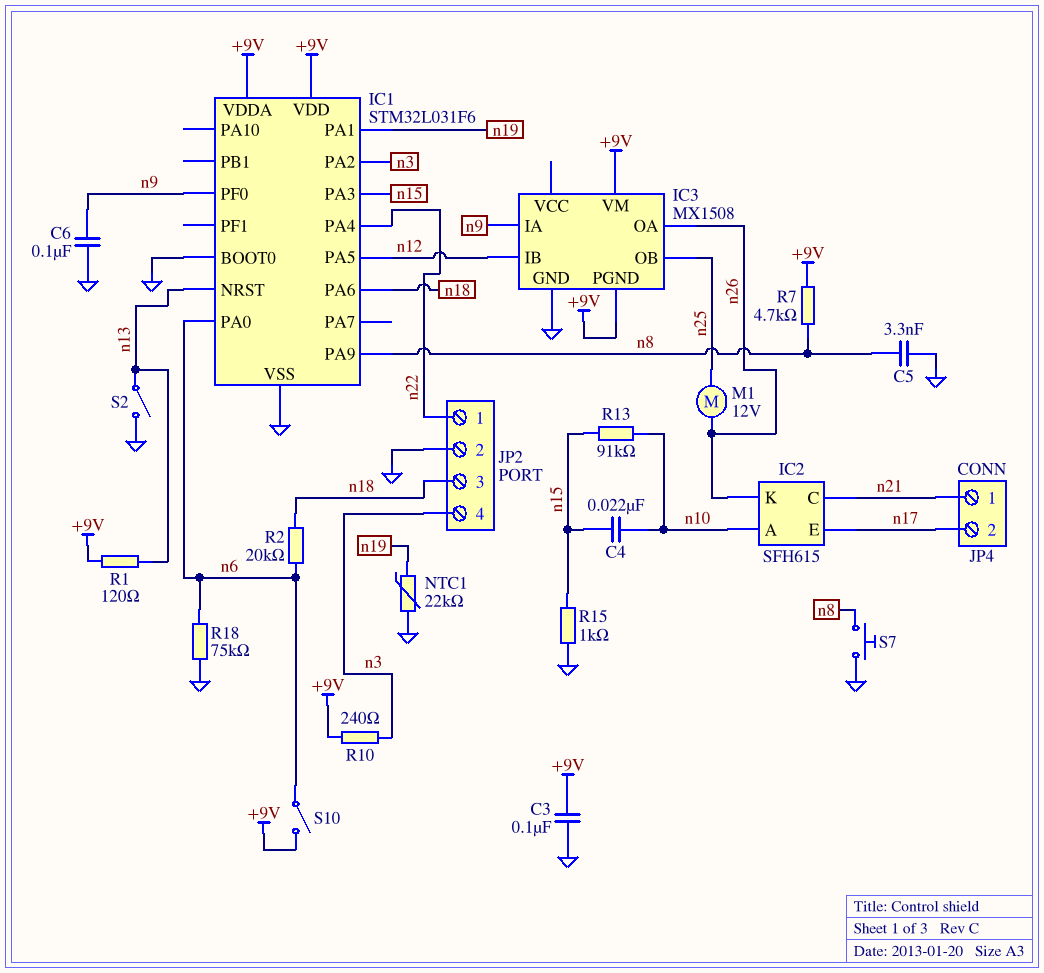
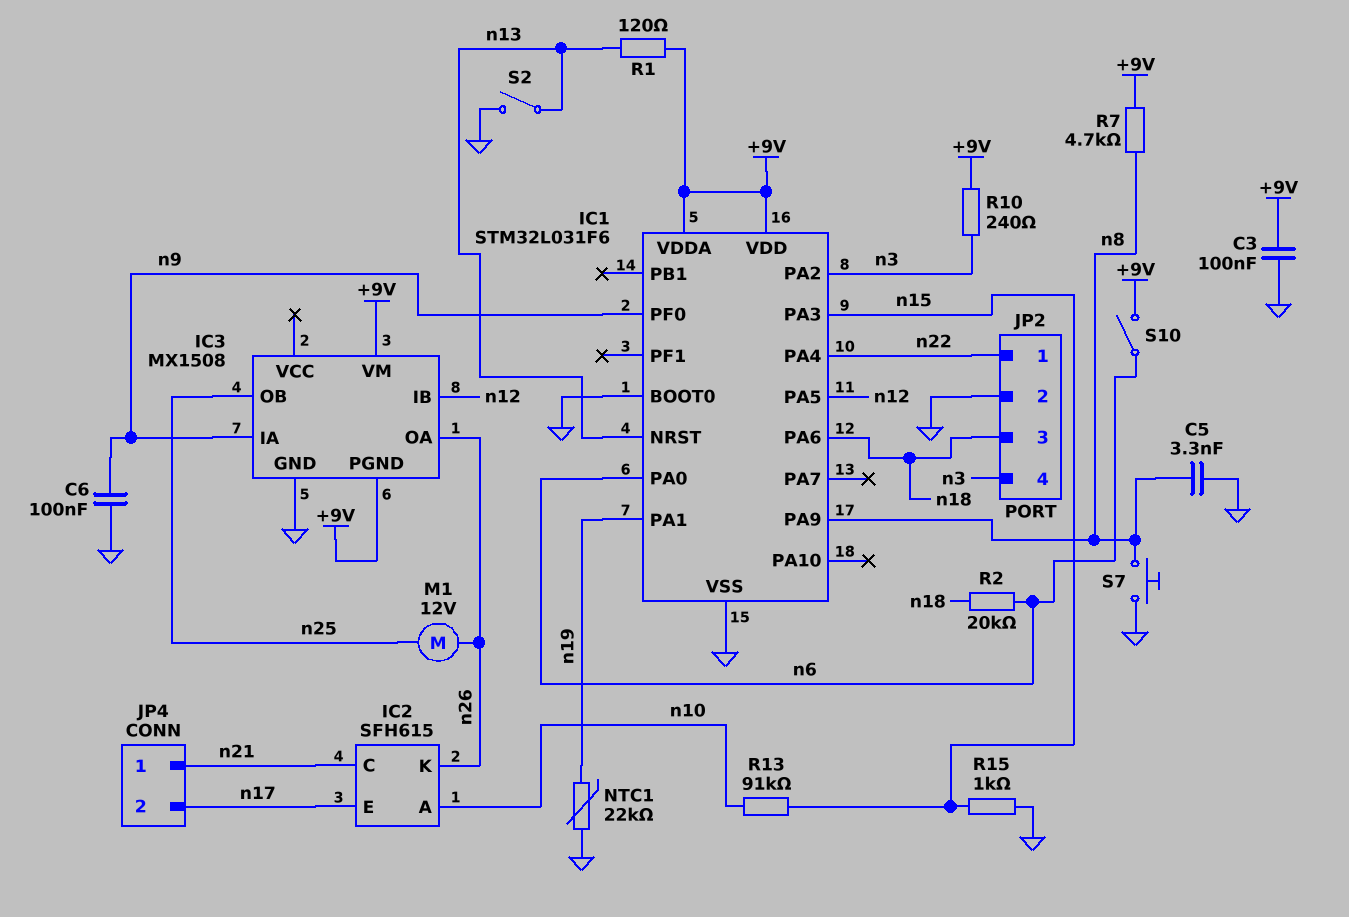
C4: 22nF (n10, n15) -> none
R18: 75k (GND, n6) -> none

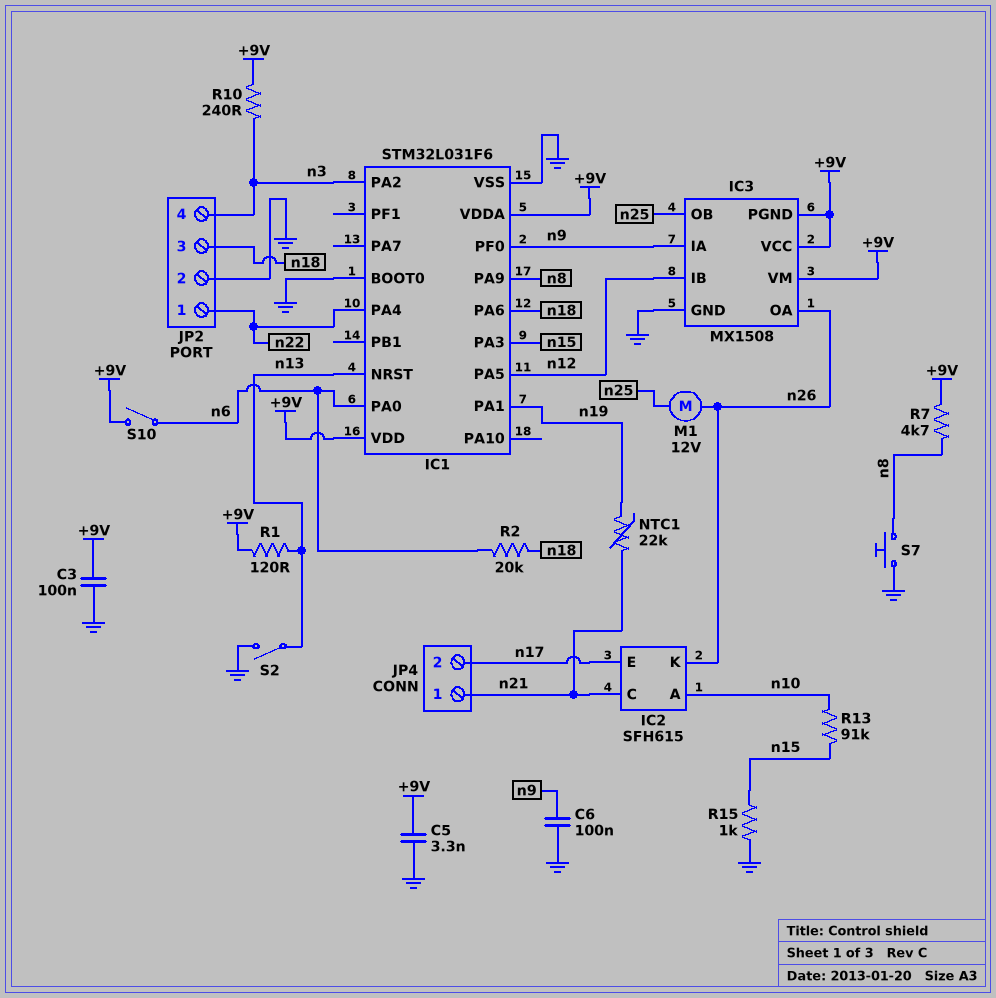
C5: 3.3nF (GND, n8) -> 3.3nF (+9V, GND)
IC3 pin VCC: none -> +9V
NTC1: 22k (GND, n19) -> 22k (n19, n21)

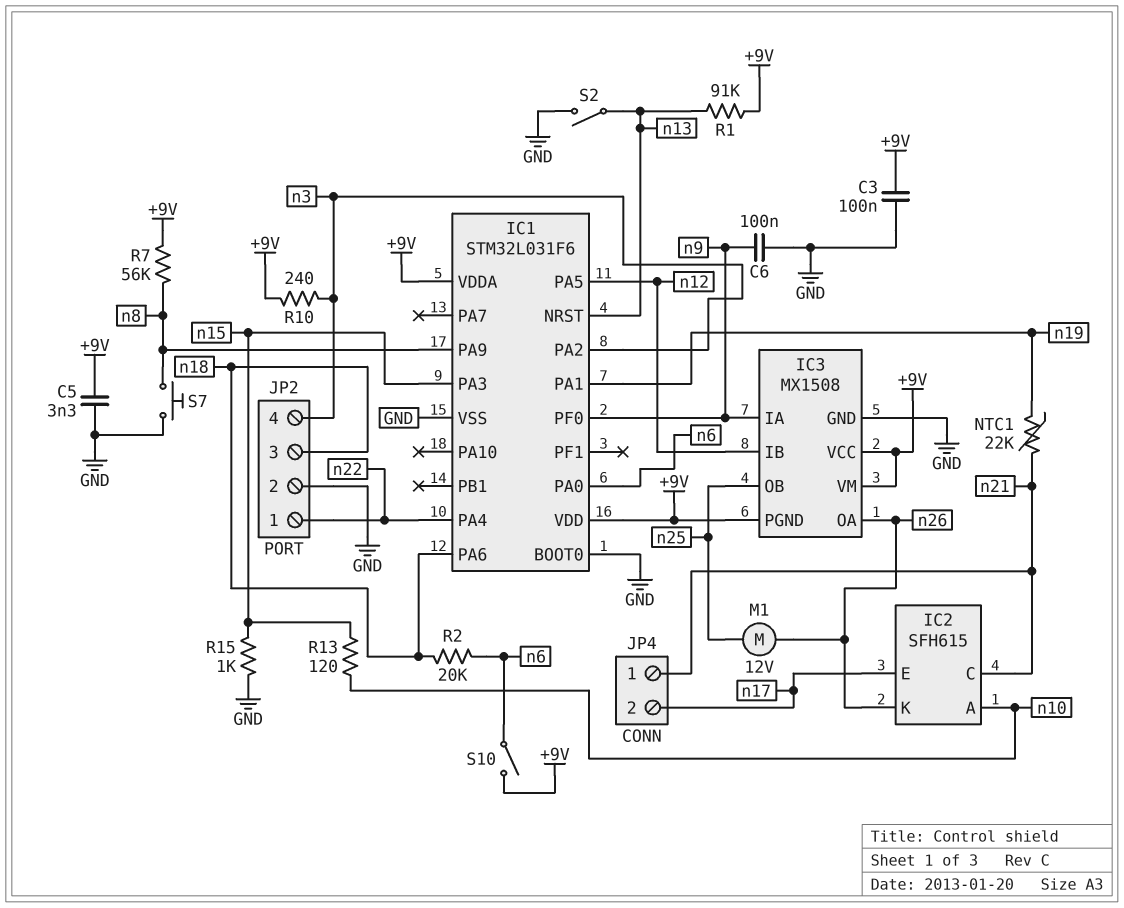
R1: 120 (+9V, n13) -> 91k (+9V, n13)
R7: 4.7k (+9V, n8) -> 56k (+9V, n8)
R13: 91k (n10, n15) -> 120 (n10, n15)

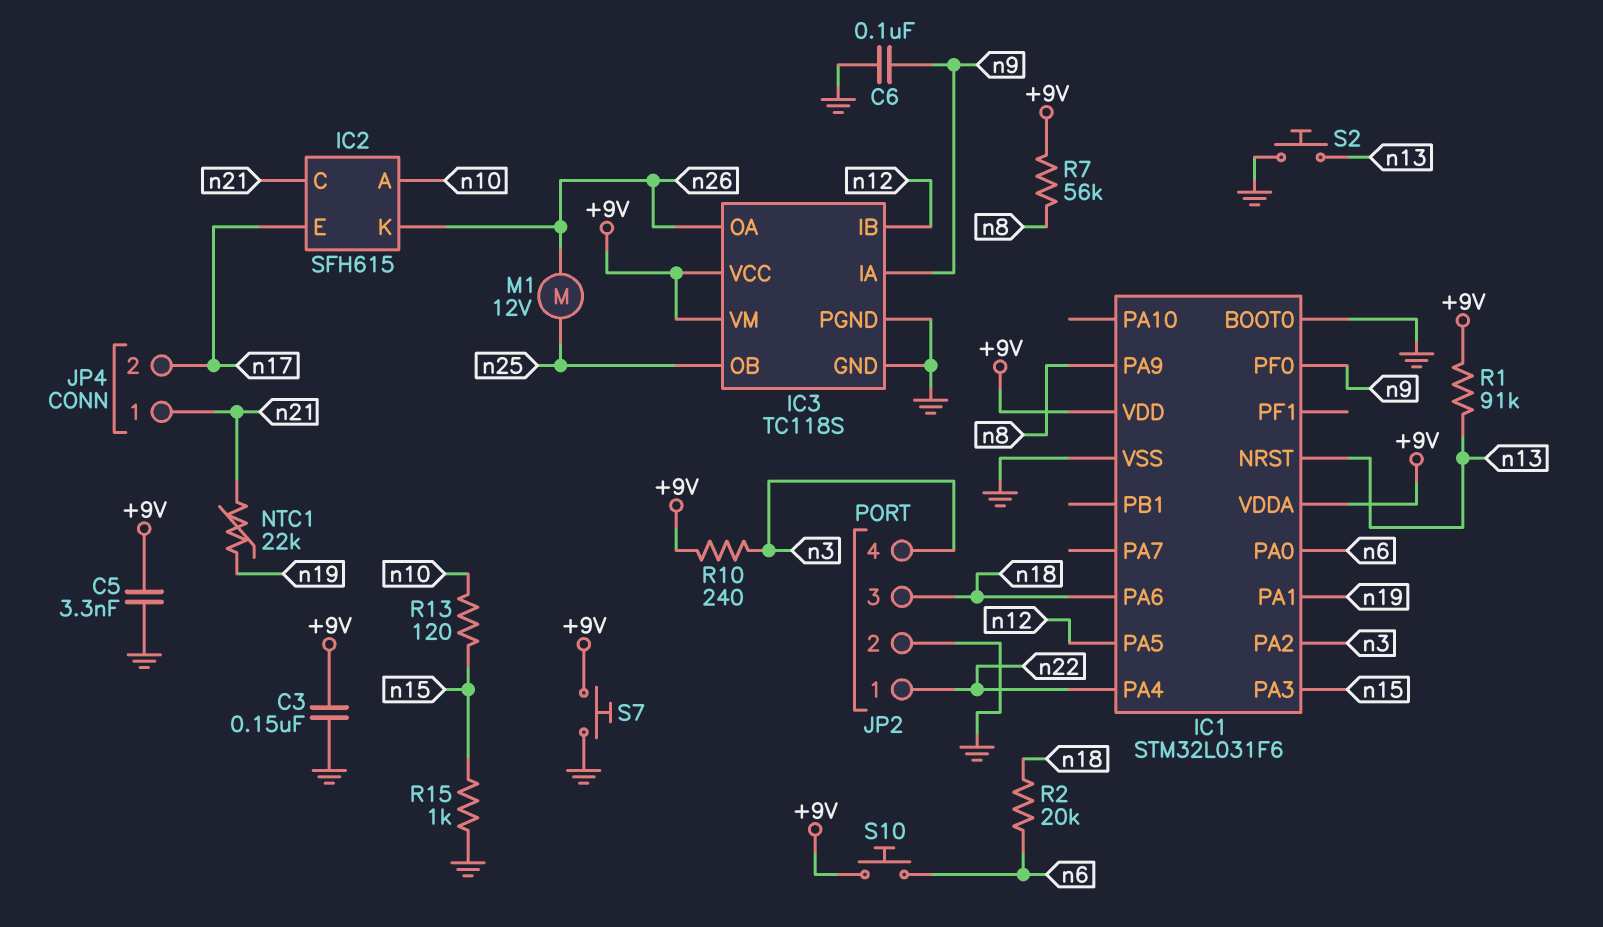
C3: 100nF (+9V, GND) -> 150nF (+9V, GND)
IC3: MX1508 -> TC118S
IC3 pin PGND: +9V -> GND
S2: switch (GND, n13) -> button (GND, n13)
S7: button (GND, n8) -> button (+9V, GND)
S10: switch (+9V, n6) -> button (+9V, n6)

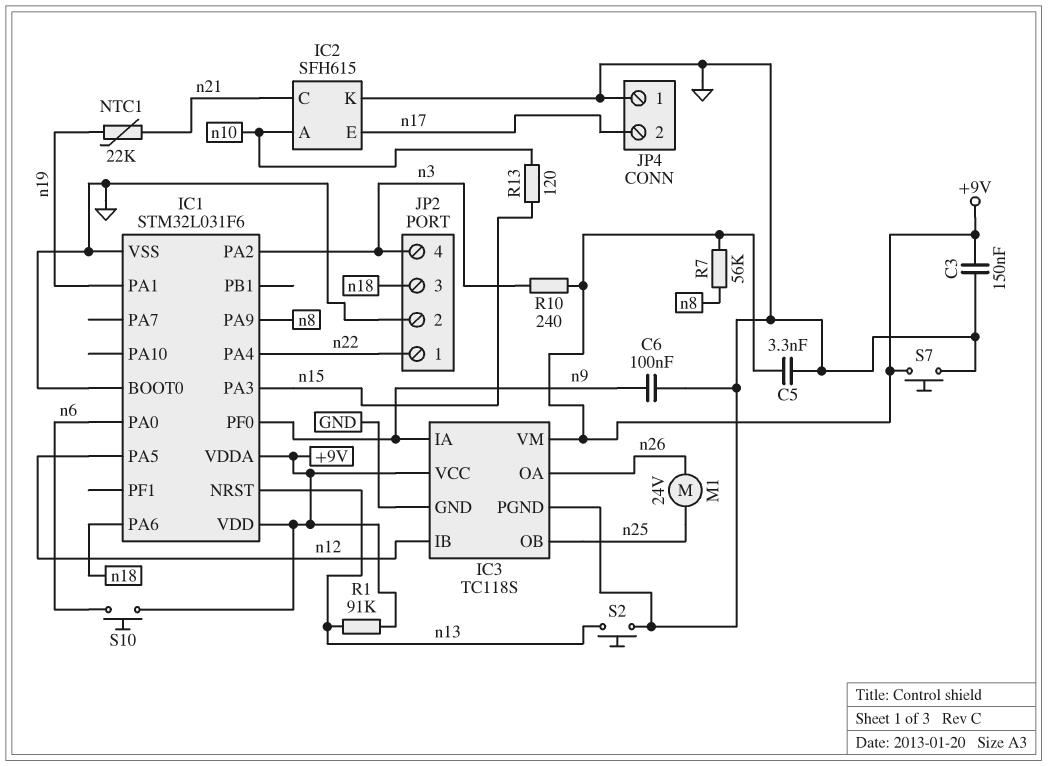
IC2 pin K: n26 -> GND
JP4 pin 1: n21 -> GND
M1: motor 12V (n25, n26) -> motor 24V (n25, n26)
R2: 20k (n6, n18) -> none
R15: 1k (GND, n15) -> none

